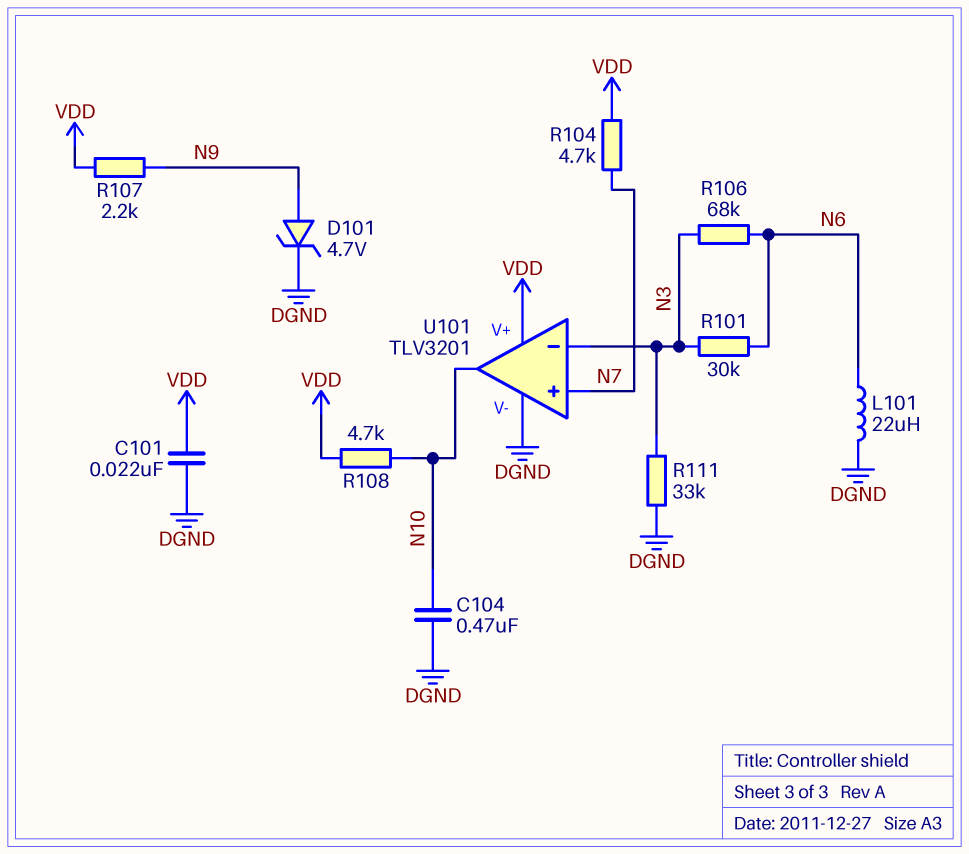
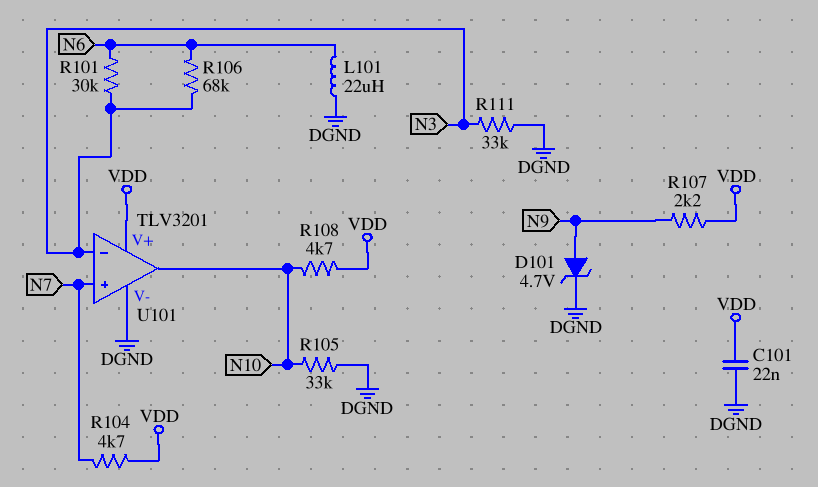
C104: 470nF (DGND, N10) -> none
R105: none -> 33k (DGND, N10)

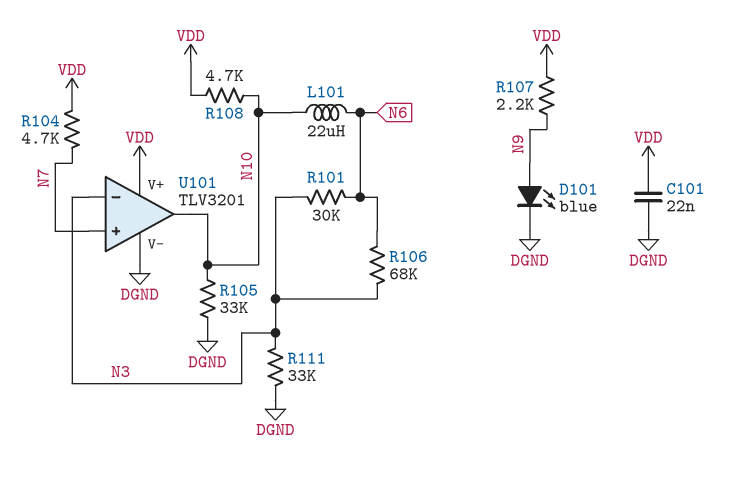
D101: zener 4.7V (A N9, K DGND) -> LED blue (A N9, K DGND)
L101: 22uH (DGND, N6) -> 22uH (N6, N10)

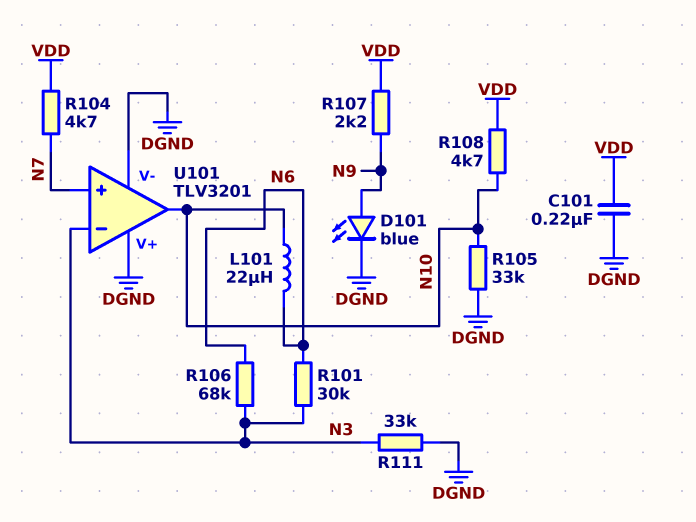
C101: 22nF (DGND, VDD) -> 220nF (DGND, VDD)
U101 pin V+: VDD -> DGND

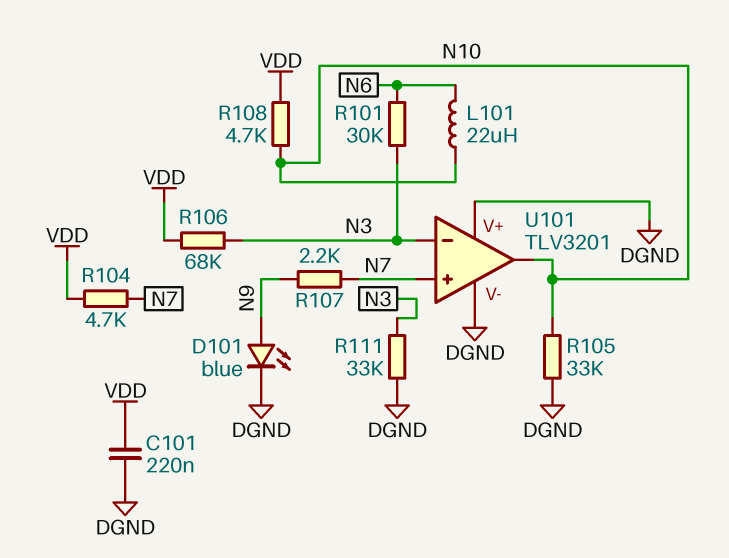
R106: 68k (N3, N6) -> 68k (N3, VDD)
R107: 2.2k (N9, VDD) -> 2.2k (N7, N9)

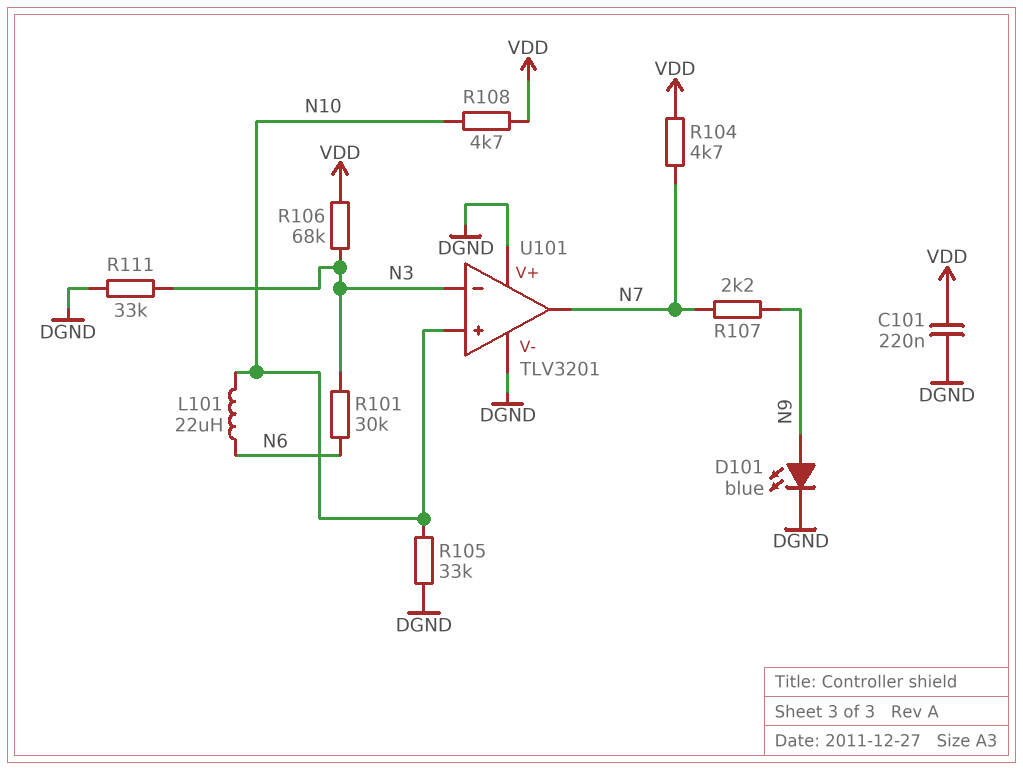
U101 pin in+: N7 -> N10
U101 pin out: N10 -> N7

